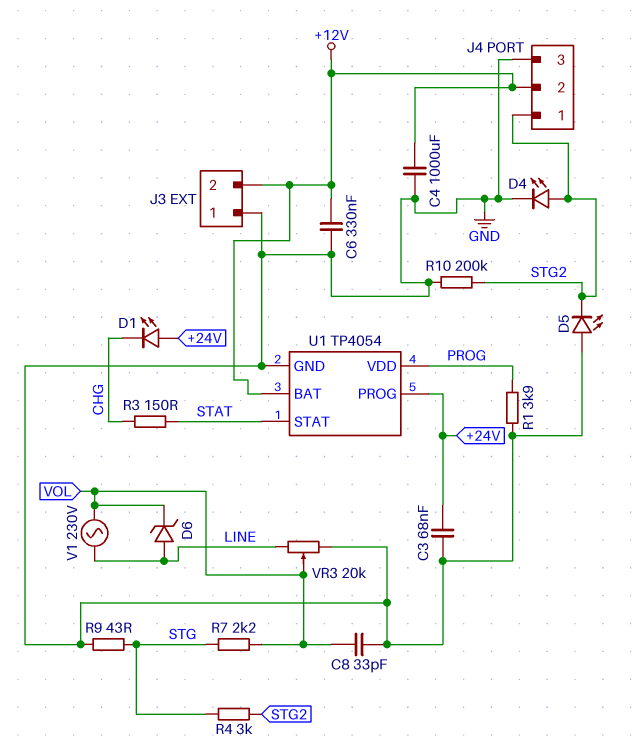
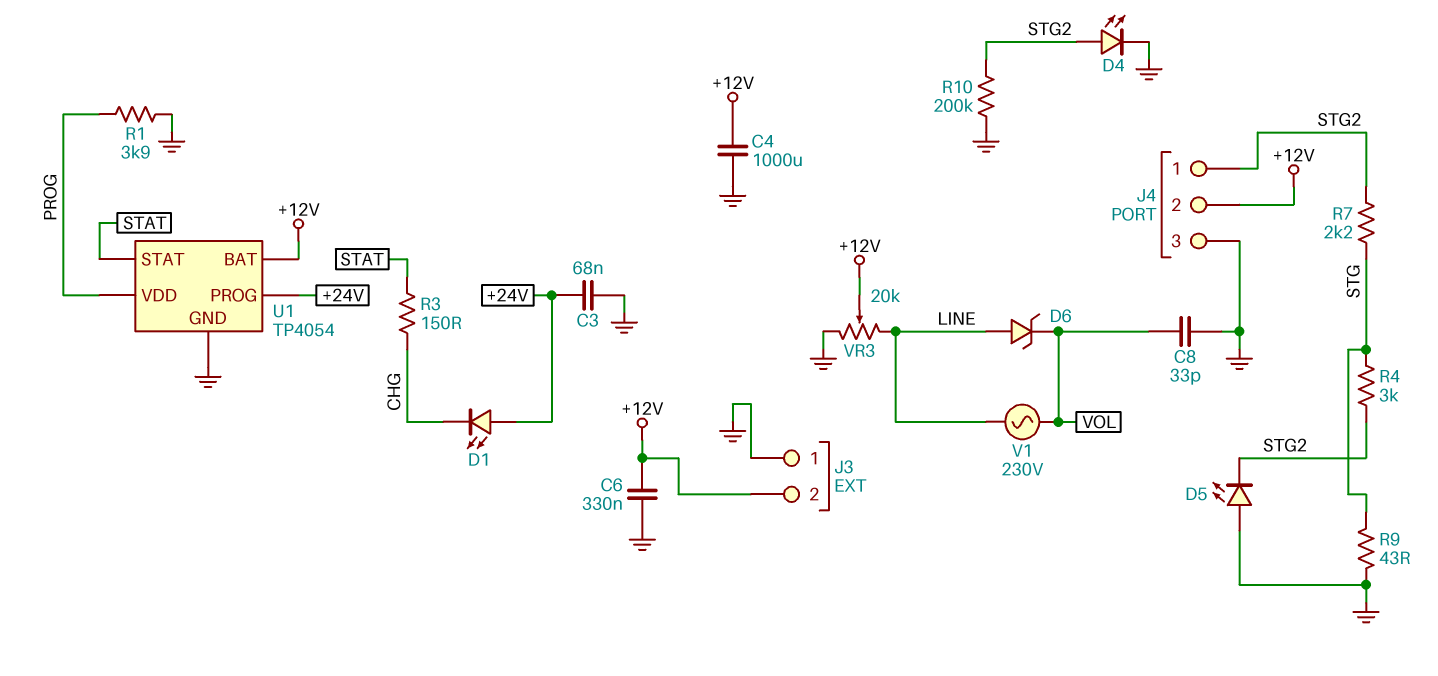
R7: 2.2k (STG, VOL) -> 2.2k (STG, STG2)
VR3: 20k (GND, LINE, wiper VOL) -> 20k (GND, LINE, wiper +12V)

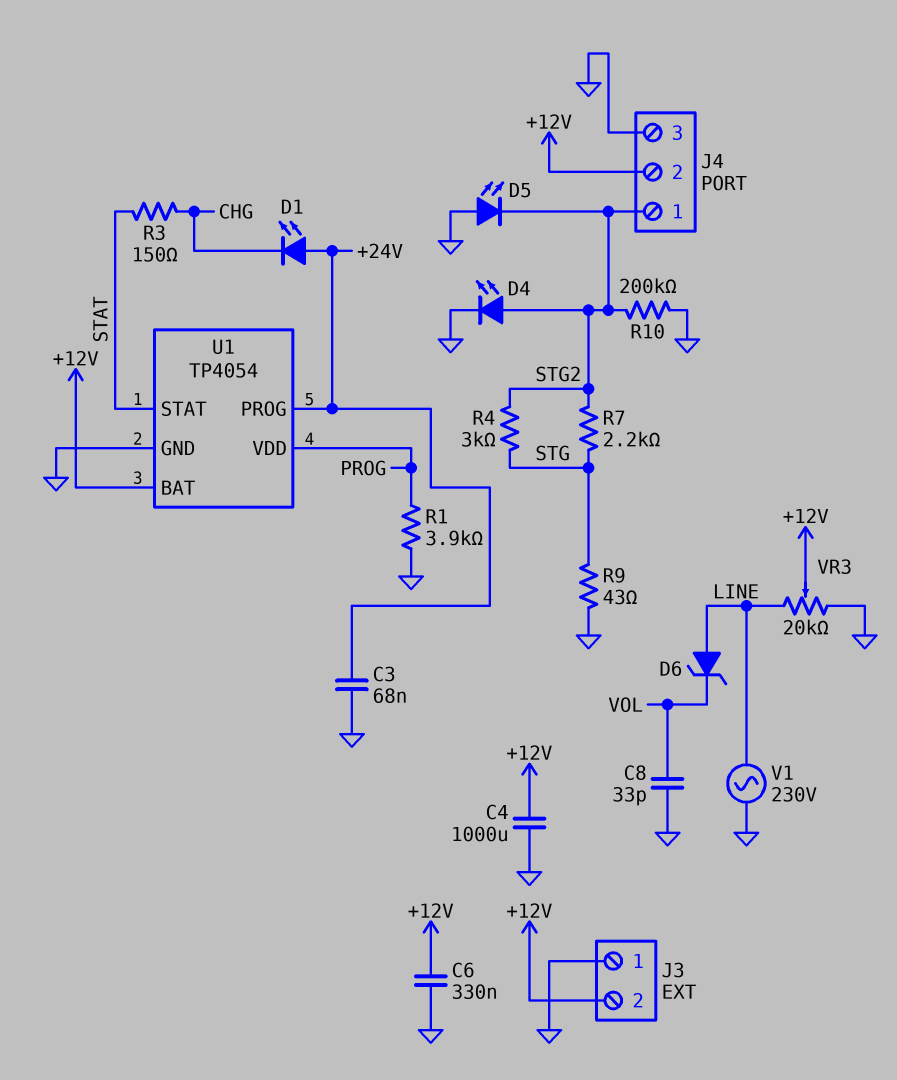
V1: AC 230V (LINE, VOL) -> AC 230V (GND, LINE)

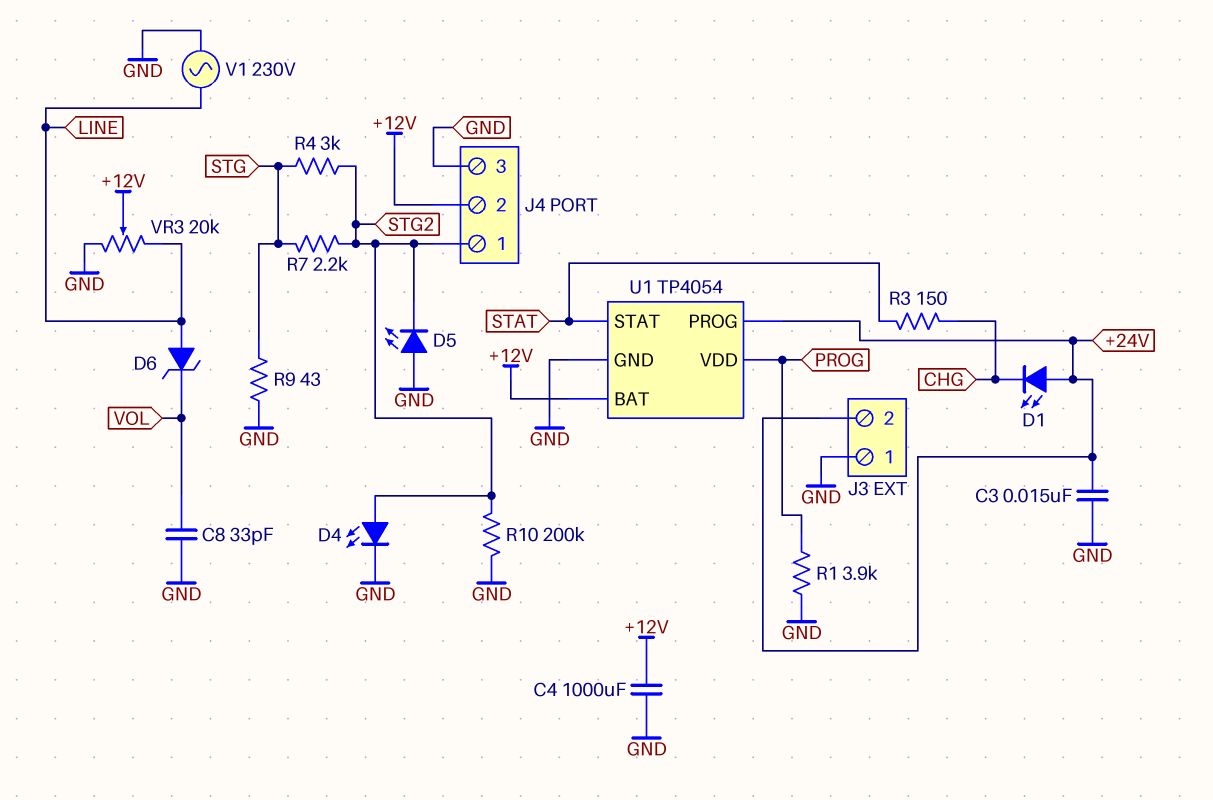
C3: 68nF (+24V, GND) -> 15nF (+24V, GND)
C6: 330nF (+12V, GND) -> none
J3 pin 2: +12V -> +24V

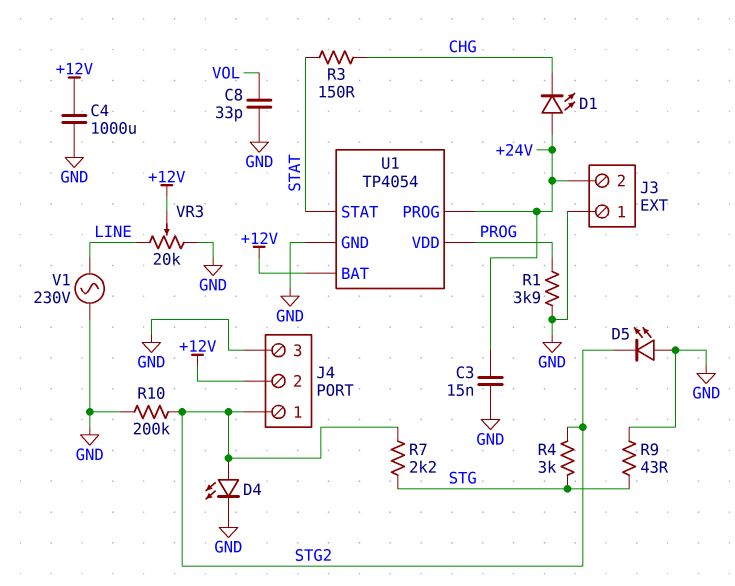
D6: zener (A LINE, K VOL) -> none

